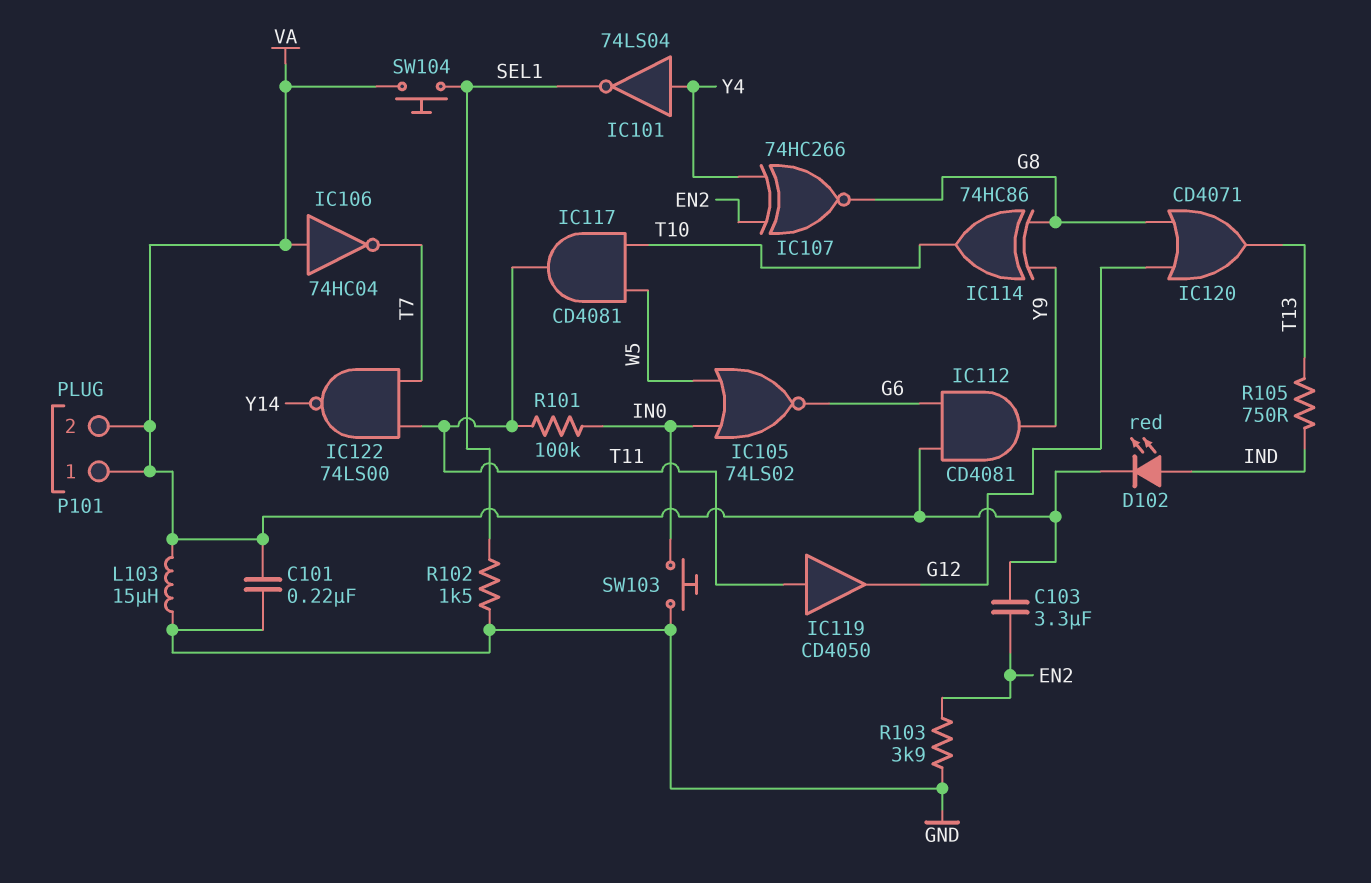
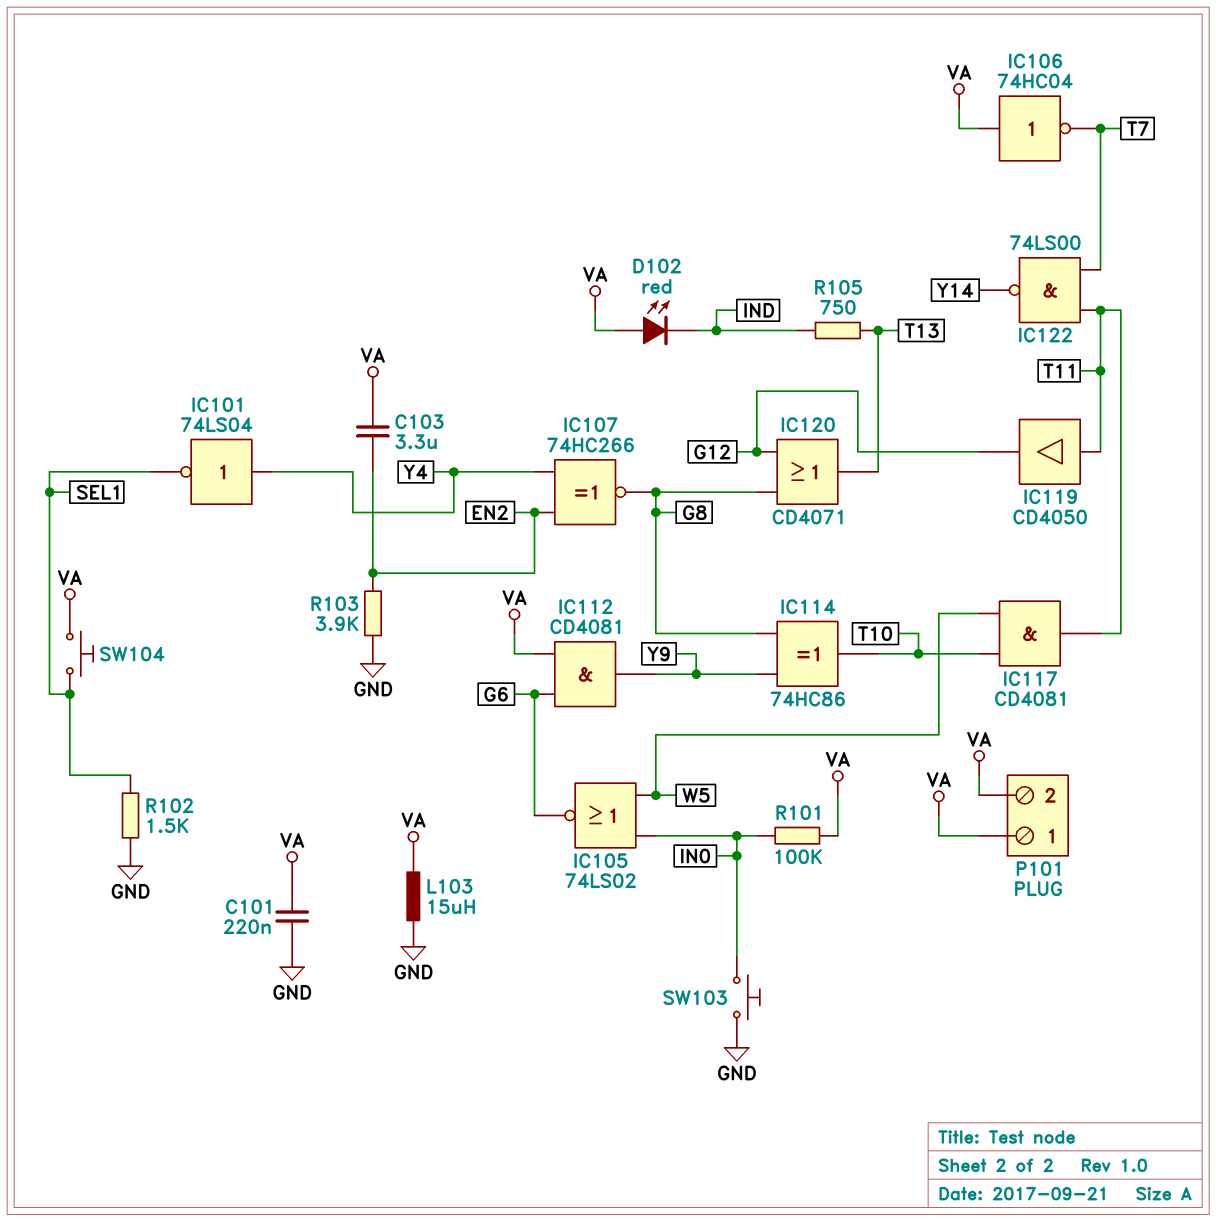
D102: LED red (A IND, K VA) -> LED red (A VA, K IND)
R101: 100k (IN0, T11) -> 100k (IN0, VA)

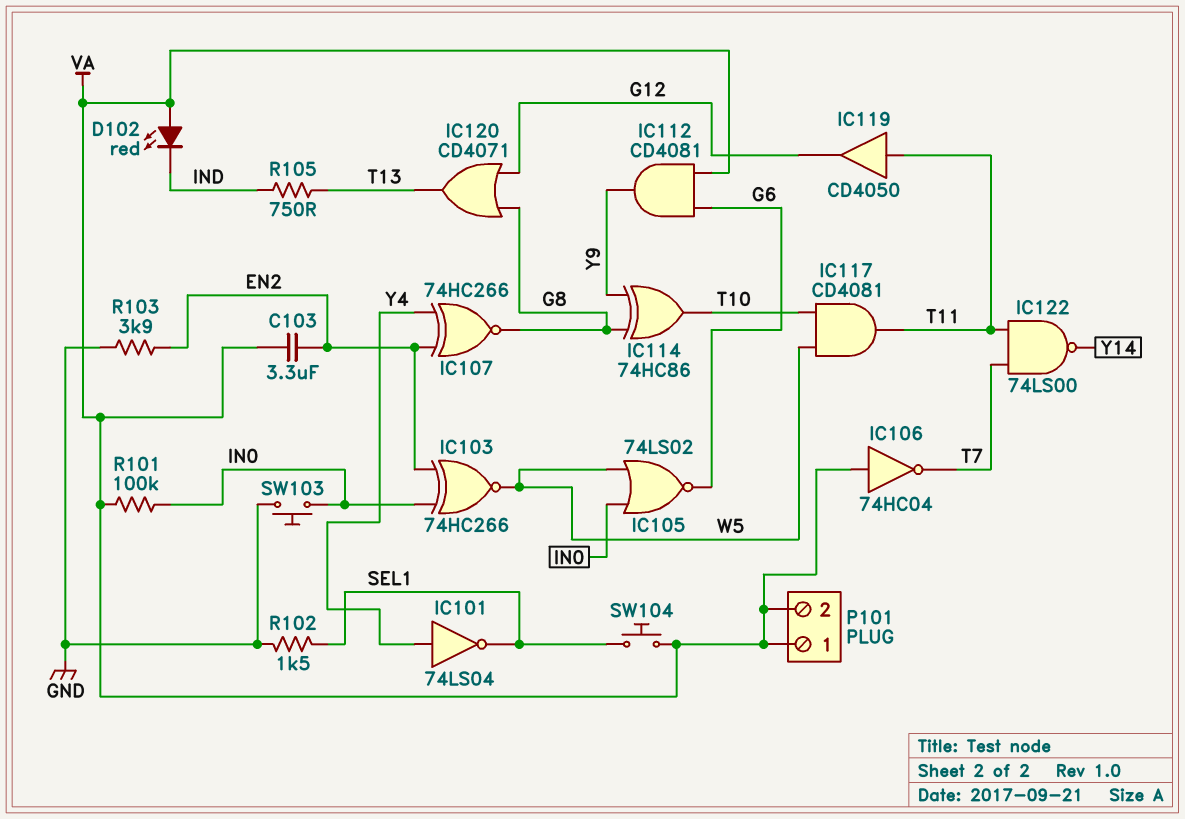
C101: 220nF (GND, VA) -> none
IC103: none -> XNOR 74HC266 (in EN2, in IN0, out W5)
L103: 15uH (GND, VA) -> none

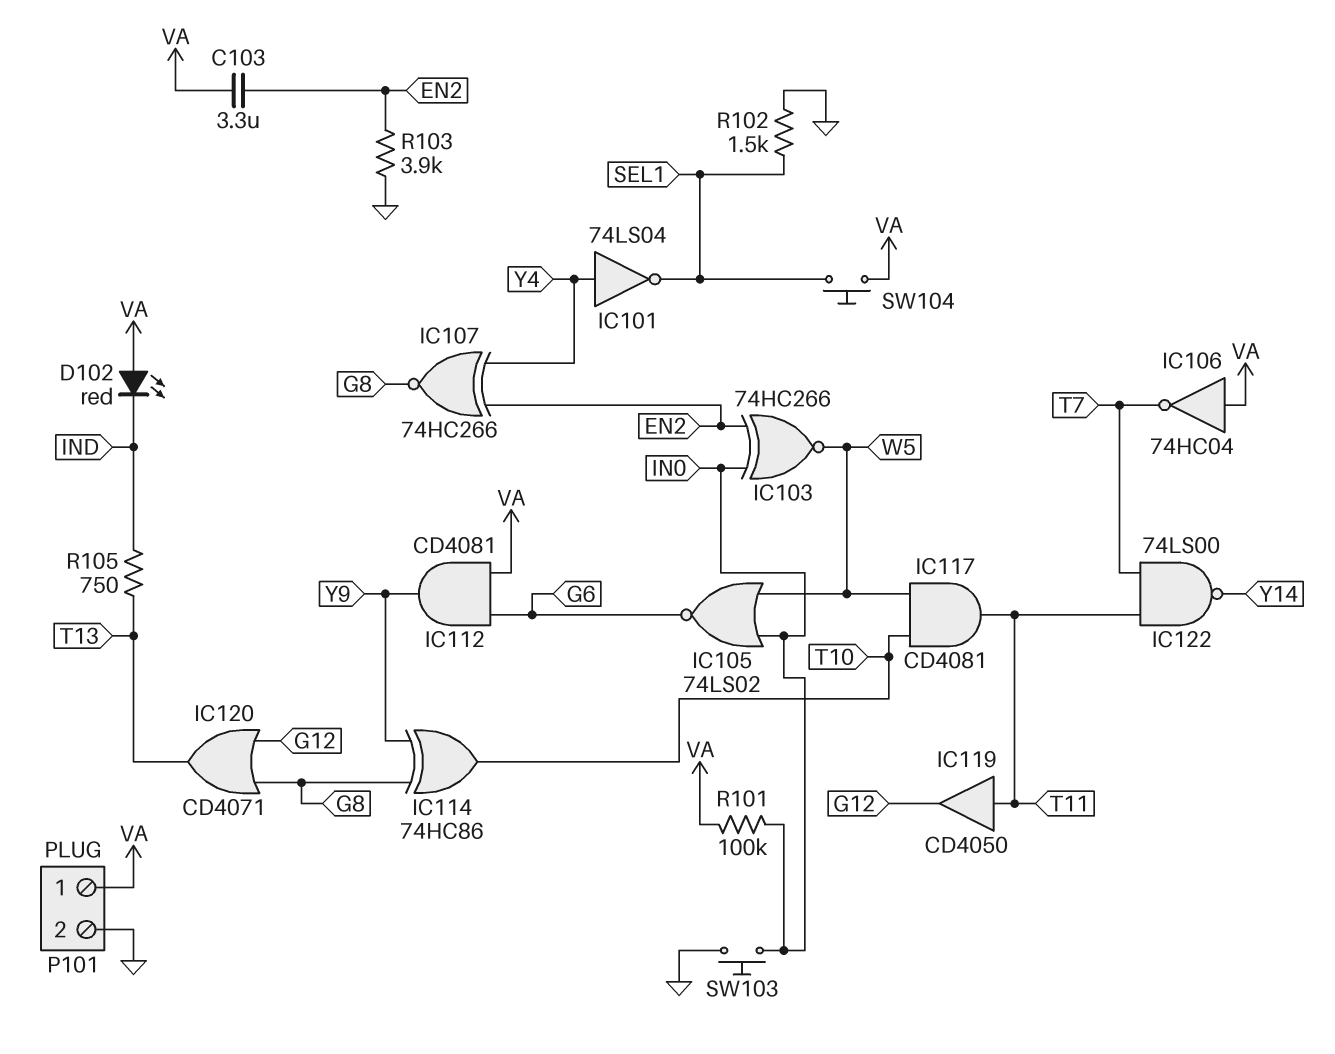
P101 pin 2: VA -> GND

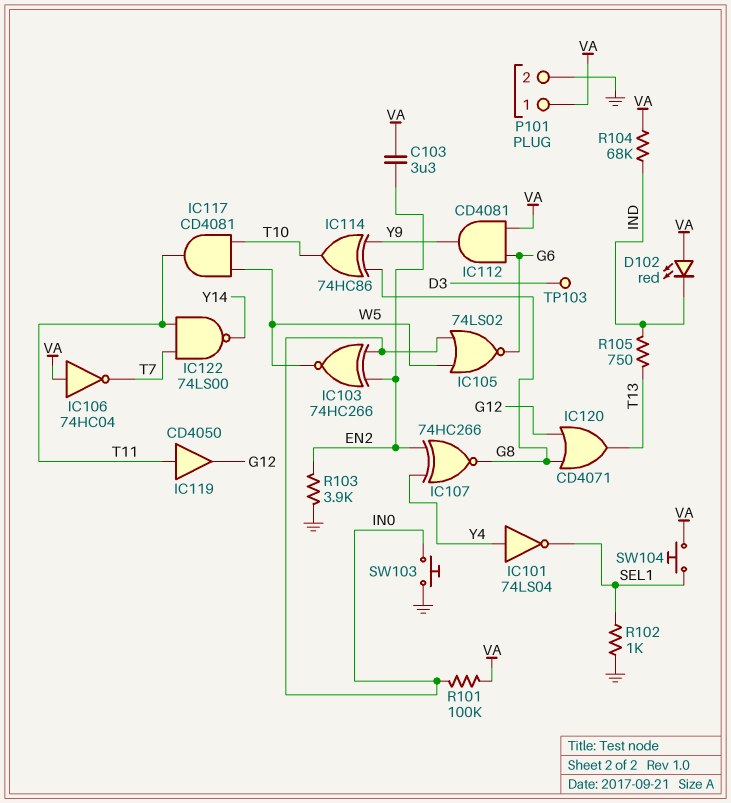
R102: 1.5k (GND, SEL1) -> 1k (GND, SEL1)
R104: none -> 68k (IND, VA)
TP103: none -> test point (D3)

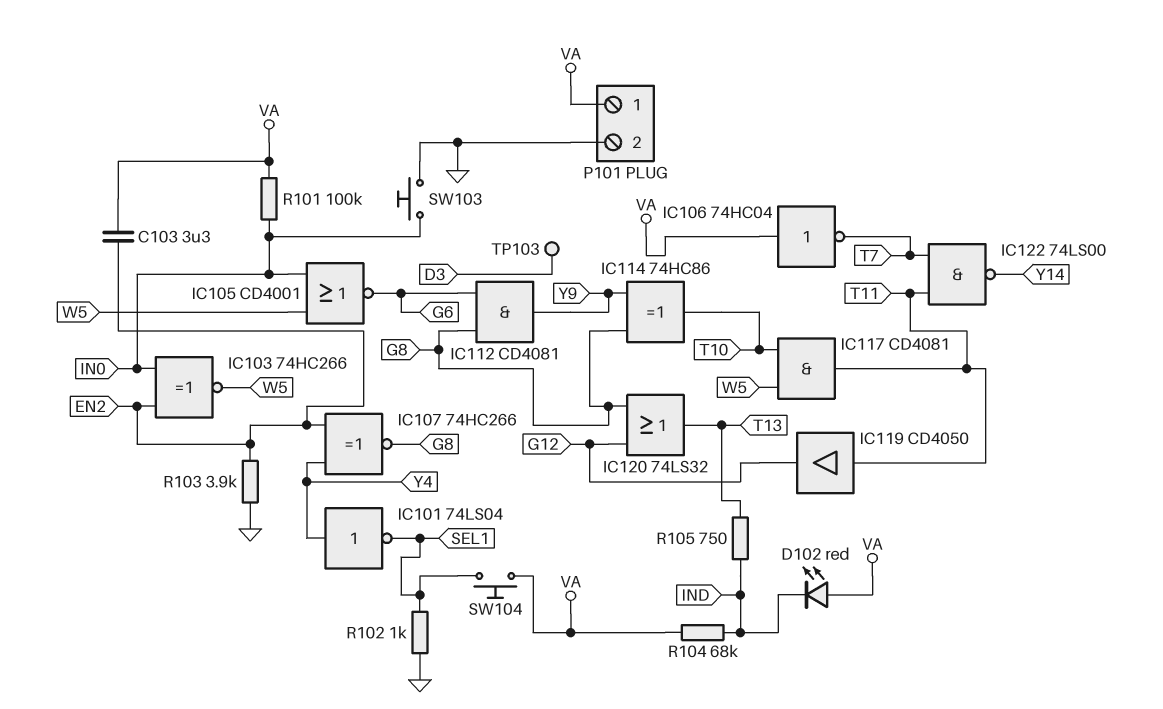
IC105: NOR 74LS02 (in IN0, in W5, out G6) -> NOR CD4001 (in IN0, in W5, out G6)
IC112: AND CD4081 (in G6, in VA, out Y9) -> AND CD4081 (in G6, in G8, out Y9)
IC120: OR CD4071 (in G8, in G12, out T13) -> OR 74LS32 (in G8, in G12, out T13)

